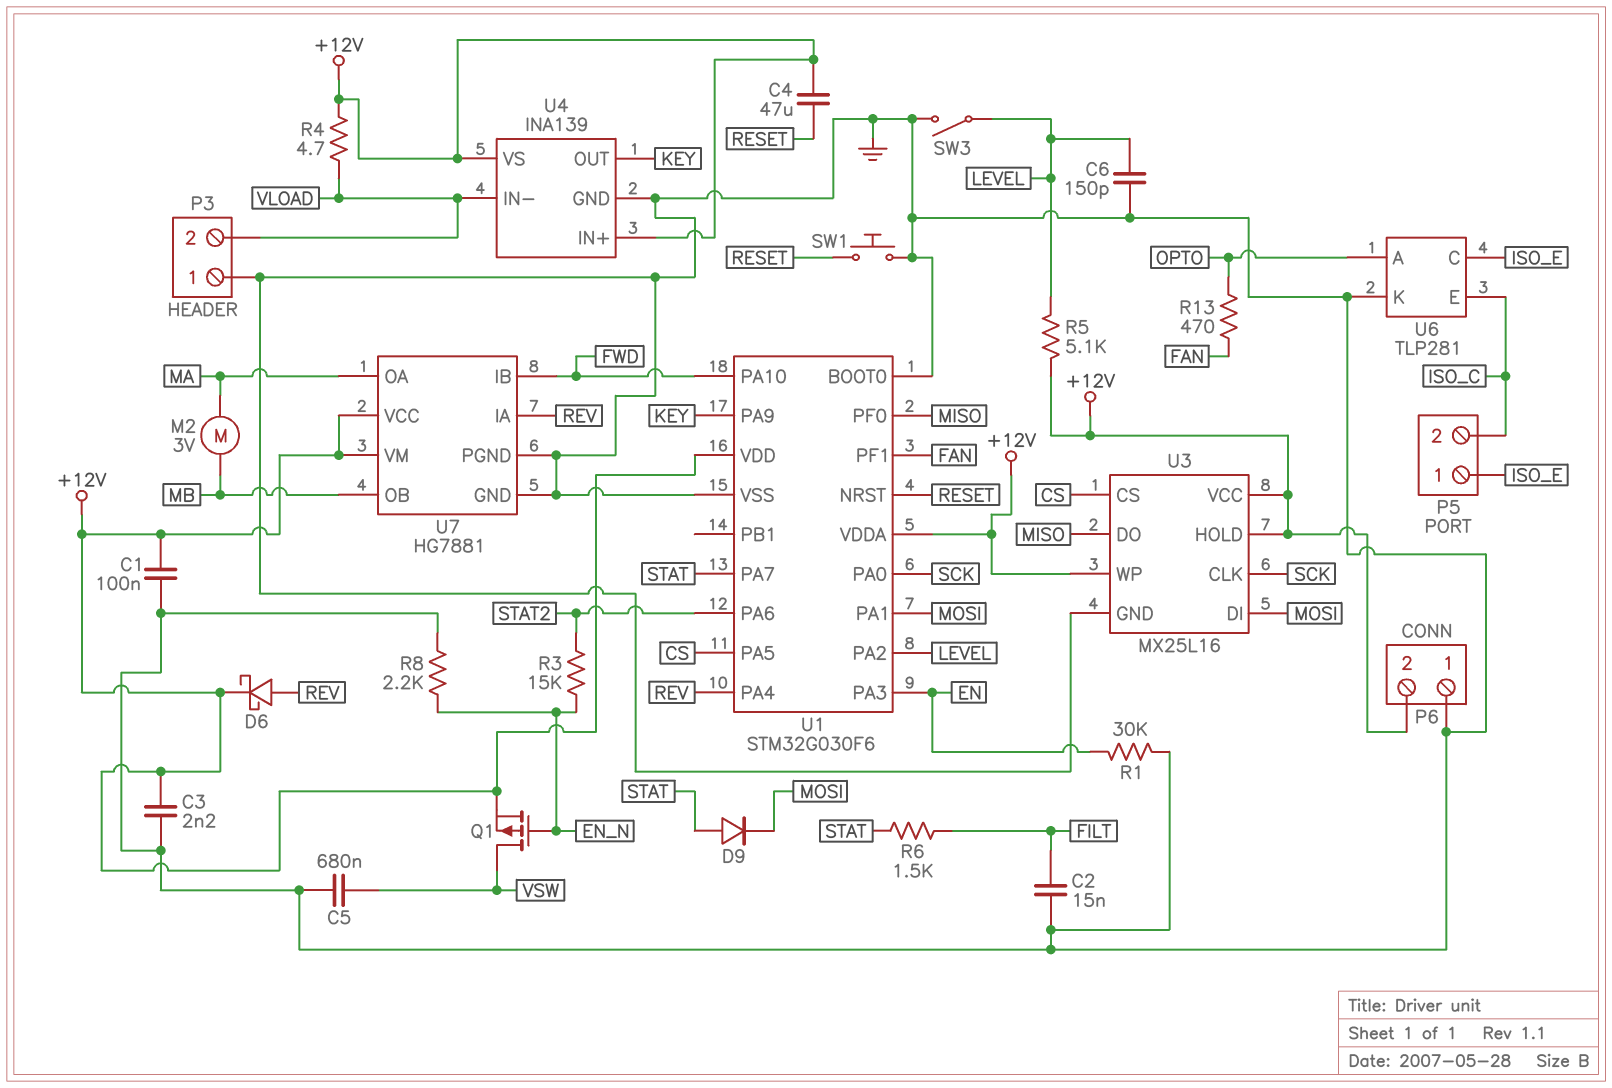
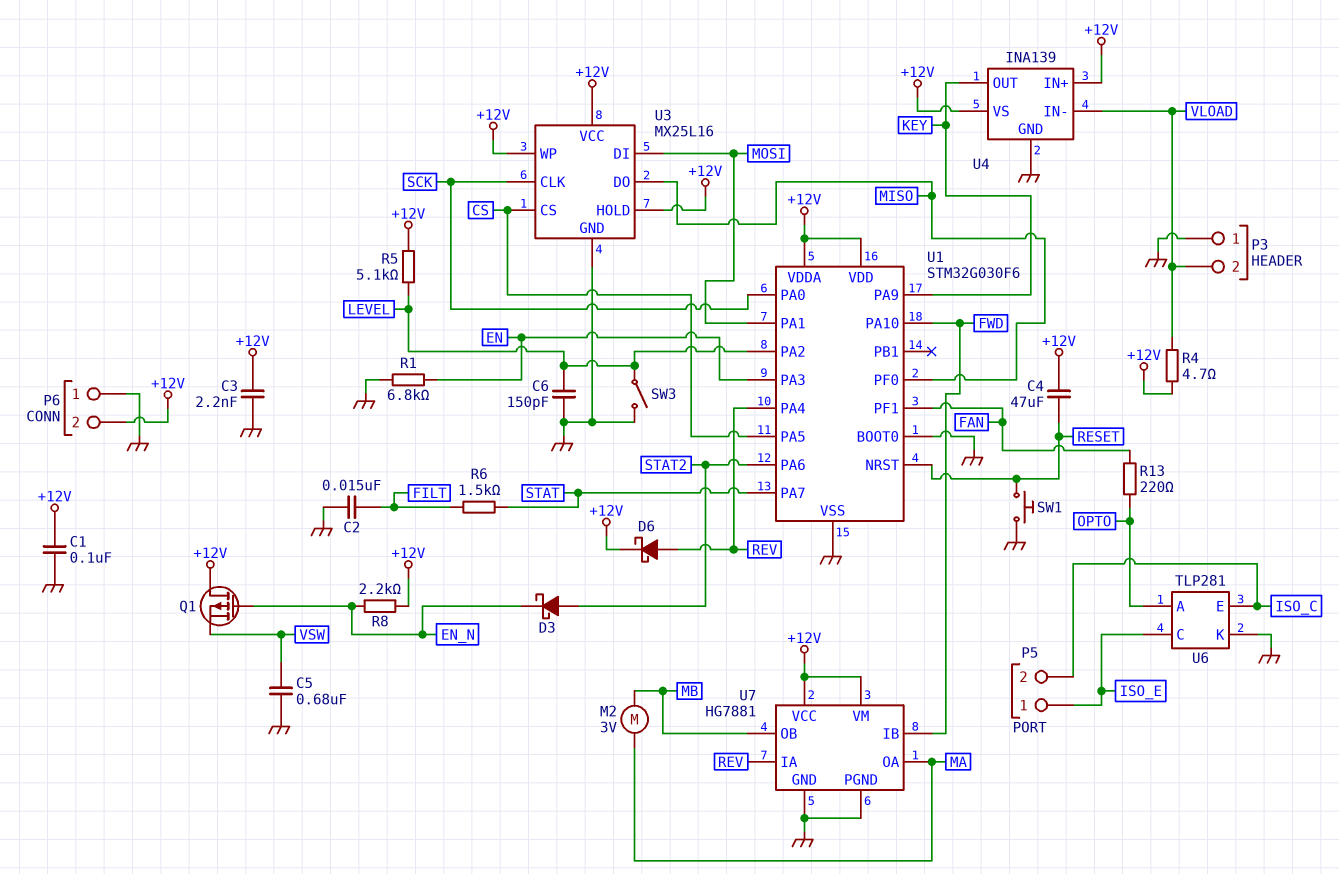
D3: none -> schottky (A STAT2, K EN_N)
D9: diode (A STAT, K MOSI) -> none
Q1: PMOS (G EN_N, D VSW, S +12V) -> PMOS (G EN_N, D +12V, S VSW)
R1: 30k (EN, GND) -> 6.8k (EN, GND)
R3: 15k (EN_N, STAT2) -> none
R8: 2.2k (EN_N, GND) -> 2.2k (+12V, EN_N)
R13: 470 (FAN, OPTO) -> 220 (FAN, OPTO)

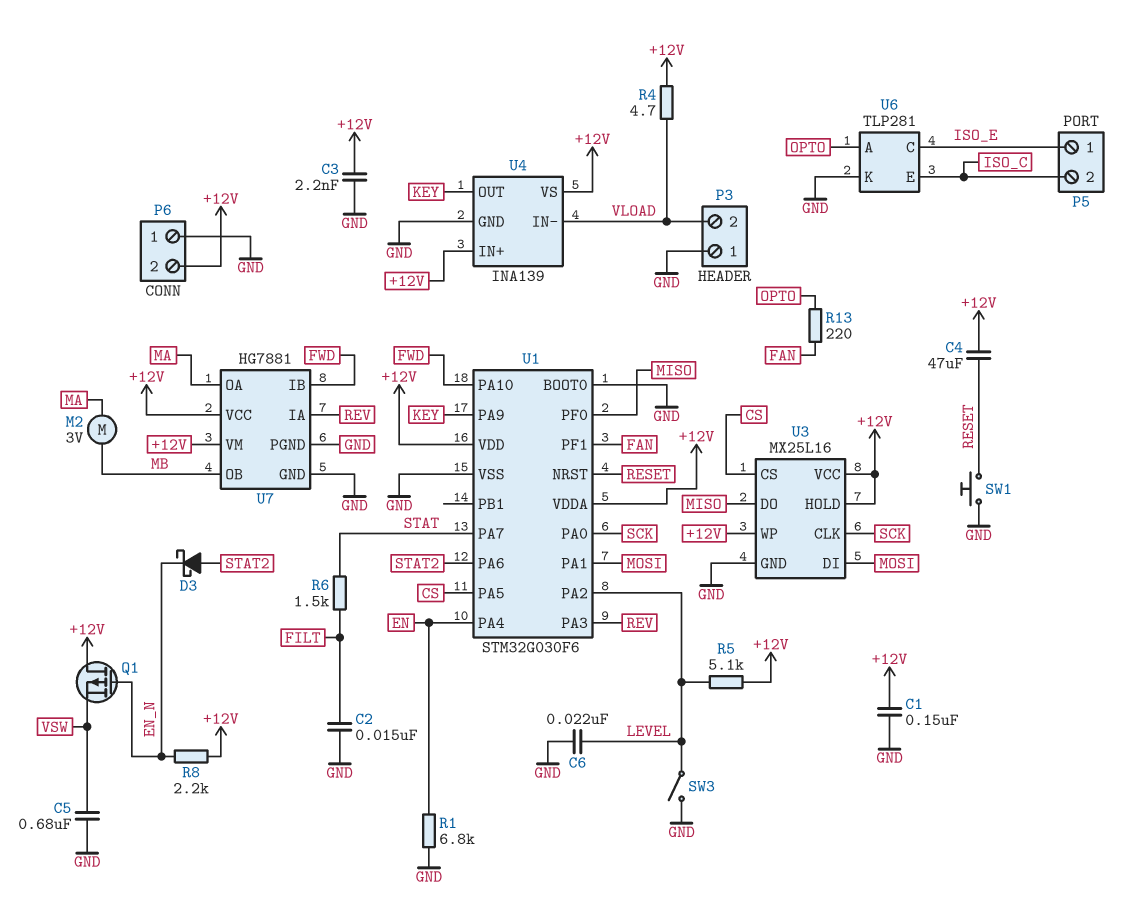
C1: 100nF (+12V, GND) -> 150nF (+12V, GND)
C6: 150pF (GND, LEVEL) -> 22nF (GND, LEVEL)
D6: schottky (A REV, K +12V) -> none
U1 pin PA3: EN -> REV
U1 pin PA4: REV -> EN

